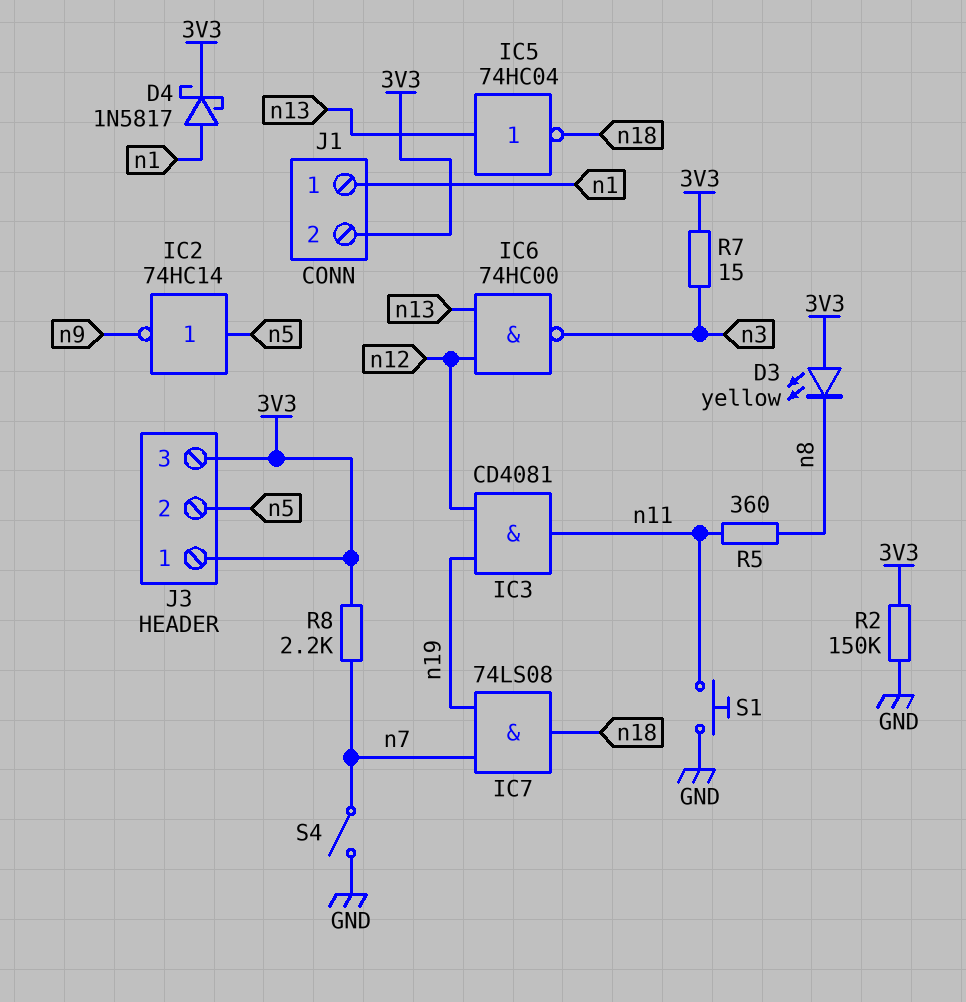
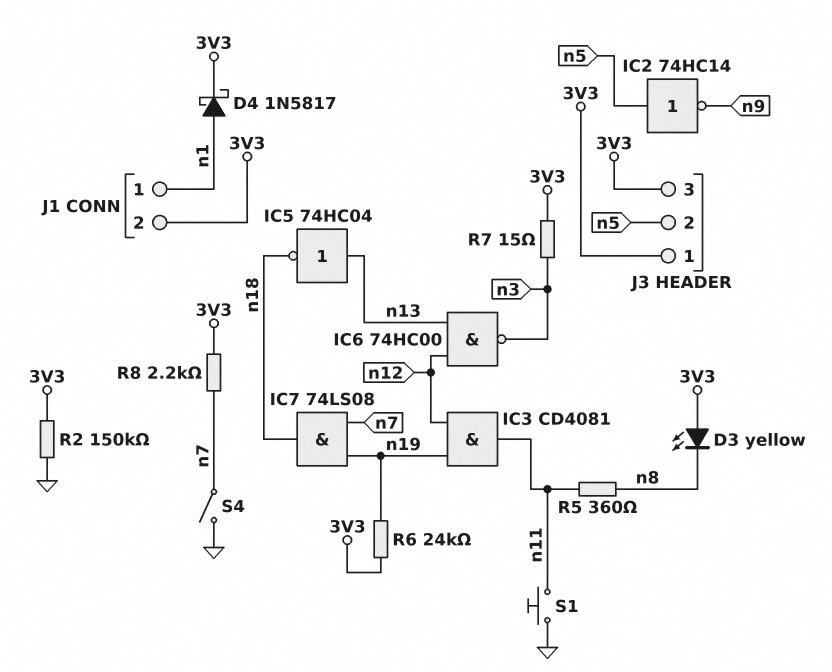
R6: none -> 24k (3V3, n19)

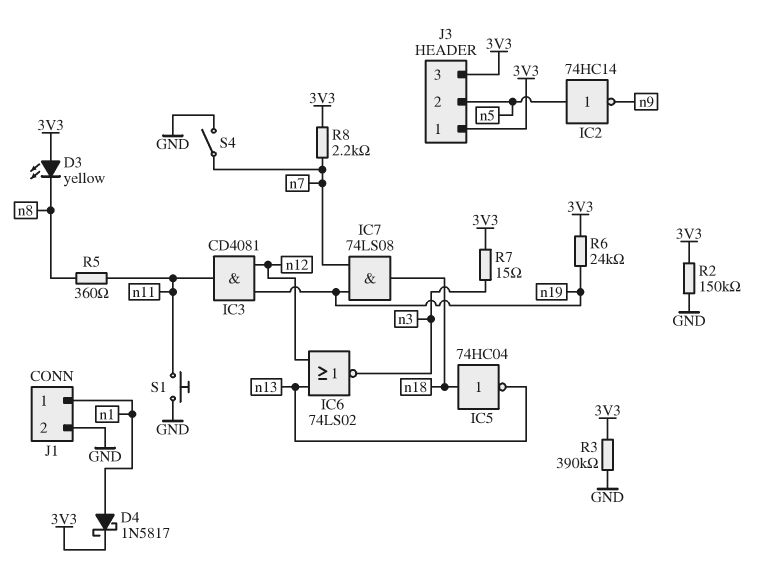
IC5: NOT 74HC04 (in n13, out n18) -> NOT 74HC04 (in n18, out n13)
IC6: NAND 74HC00 (in n12, in n13, out n3) -> NOR 74LS02 (in n12, in n13, out n3)
J1 pin 2: 3V3 -> GND
R3: none -> 390k (3V3, GND)

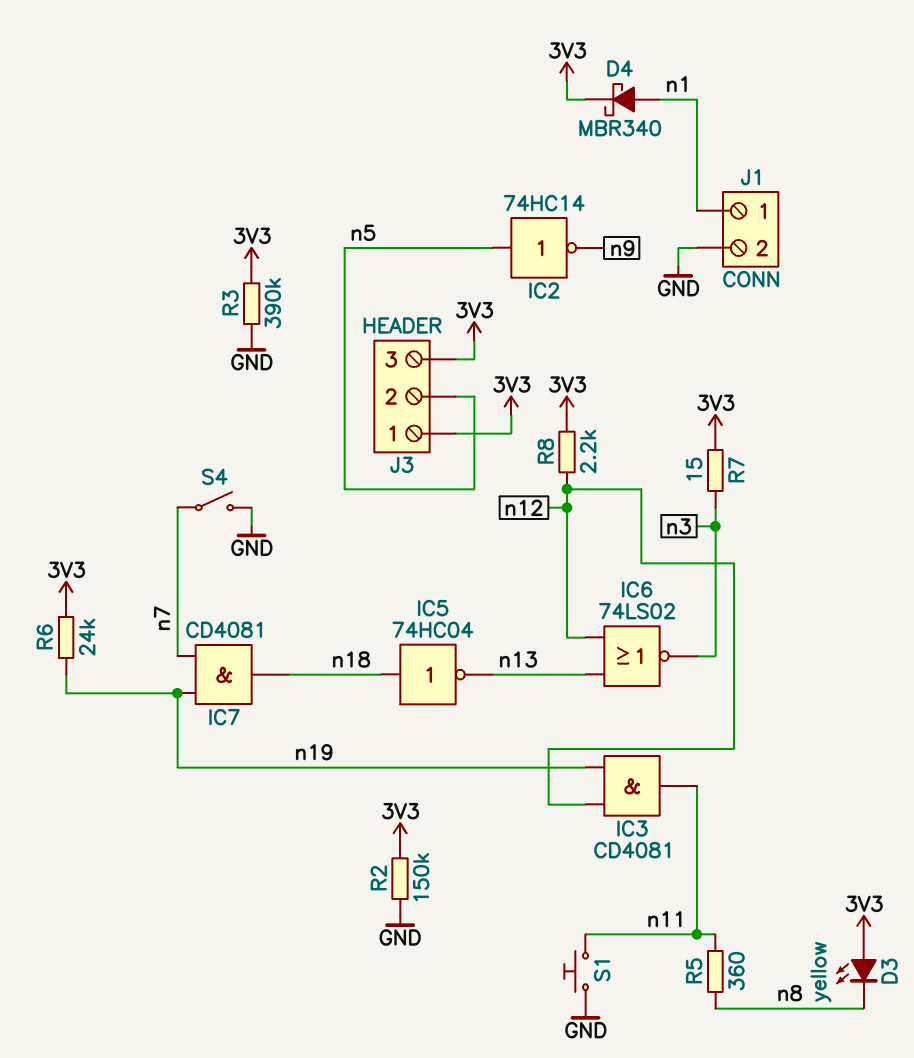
D4: schottky 1N5817 (A n1, K 3V3) -> schottky MBR340 (A n1, K 3V3)
IC7: AND 74LS08 (in n7, in n19, out n18) -> AND CD4081 (in n7, in n19, out n18)
R8: 2.2k (3V3, n7) -> 2.2k (3V3, n12)

